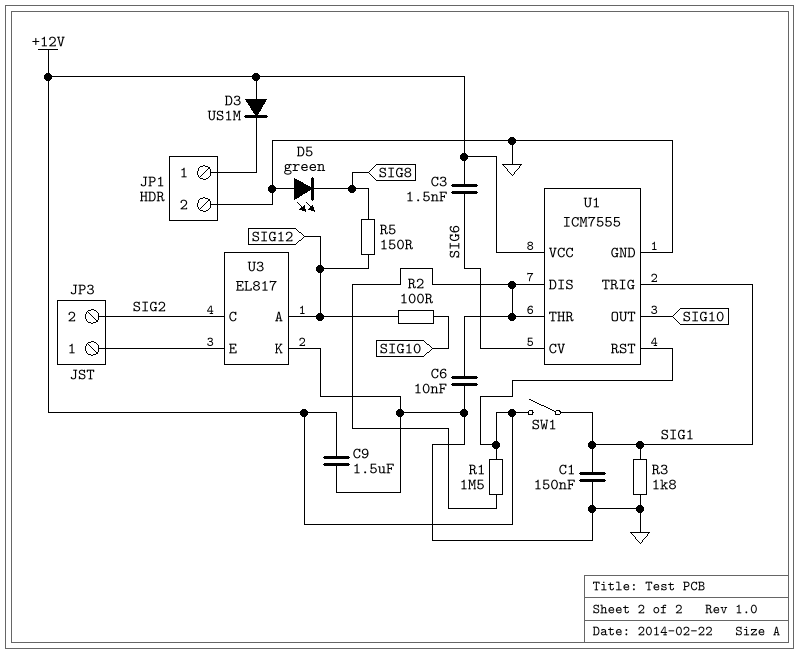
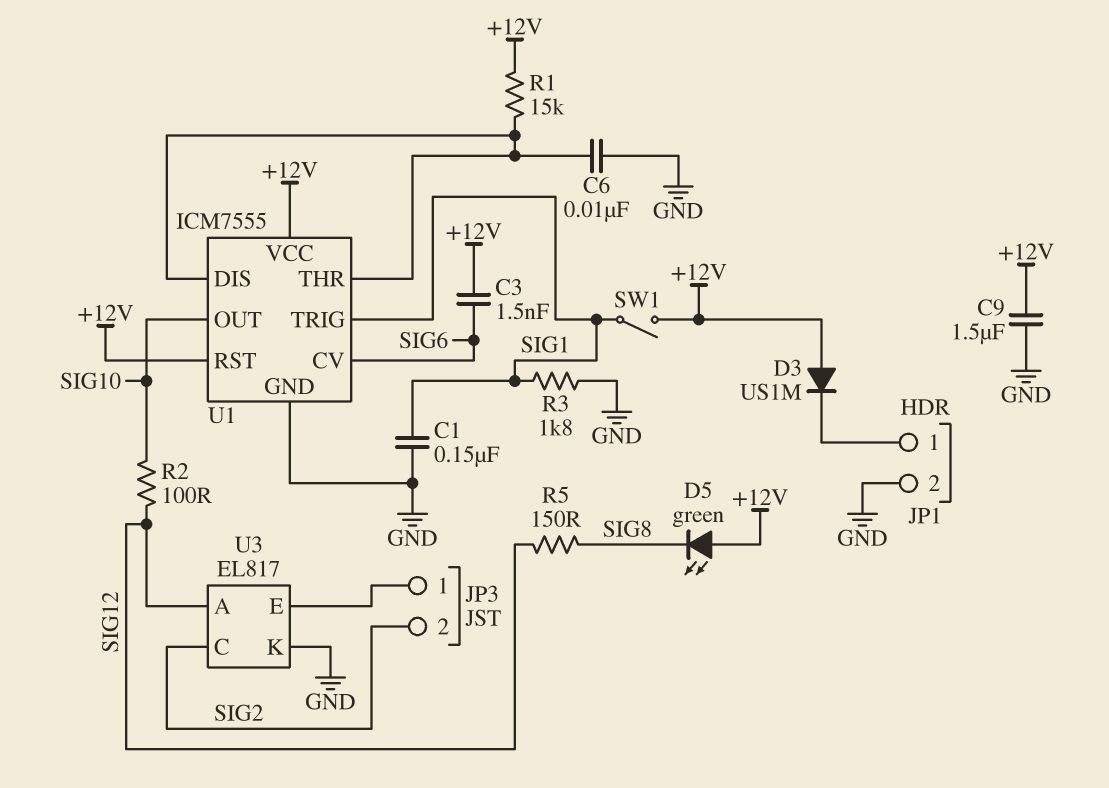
D5: LED green (A GND, K SIG8) -> LED green (A +12V, K SIG8)
R1: 1.5M (+12V, U1/DIS) -> 15k (+12V, U1/DIS)

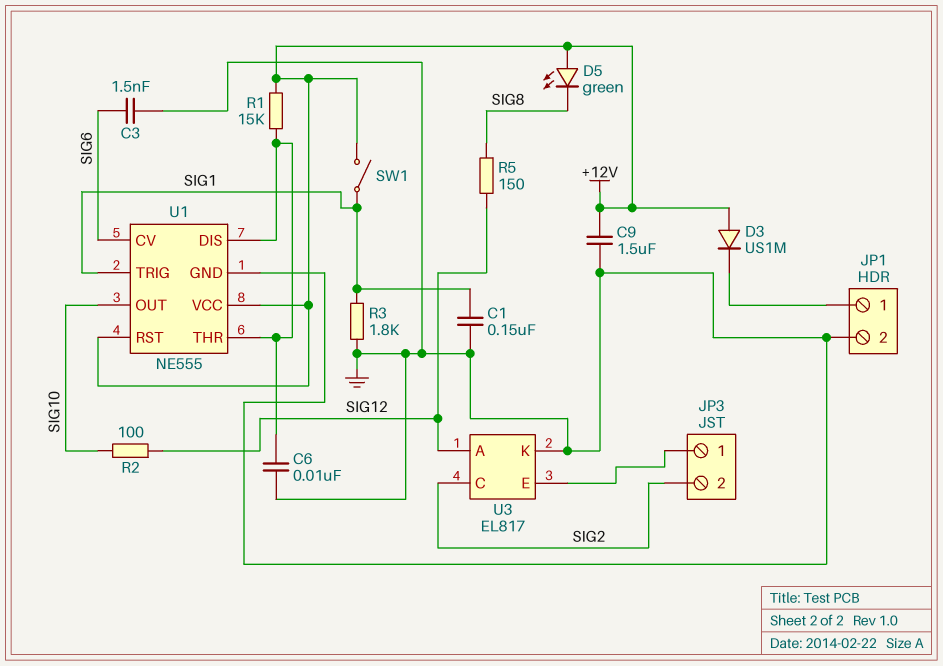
C3: 1.5nF (+12V, SIG6) -> 1.5nF (GND, SIG6)
U1: ICM7555 -> NE555

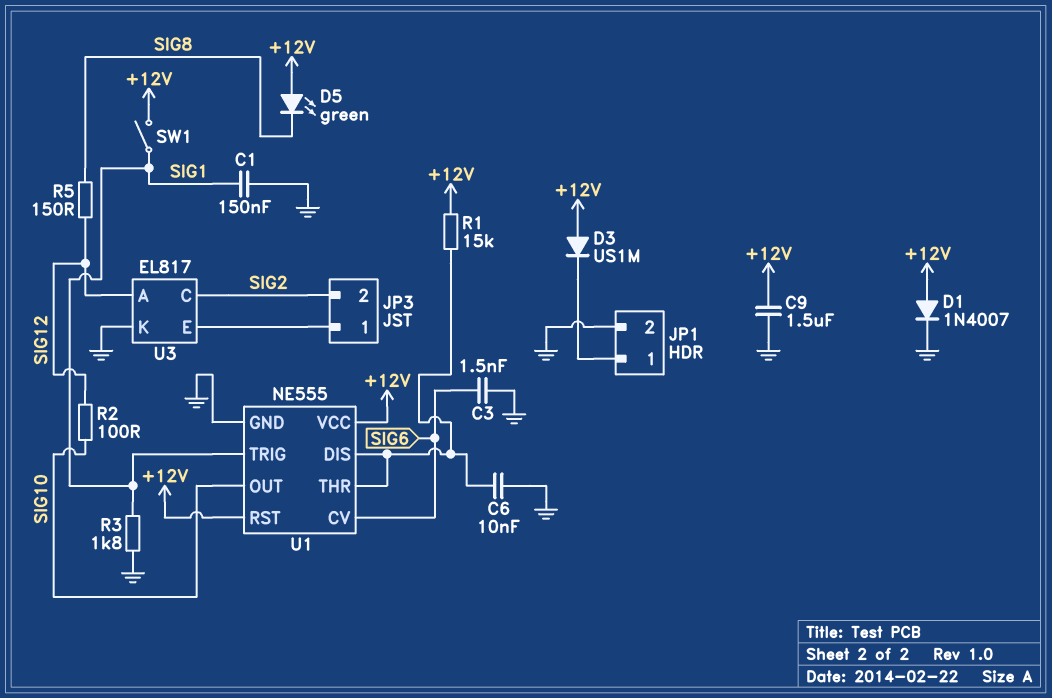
D1: none -> diode 1N4007 (A +12V, K GND)

